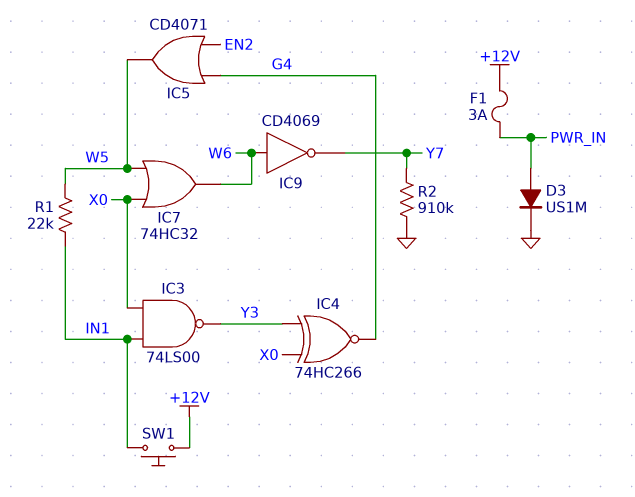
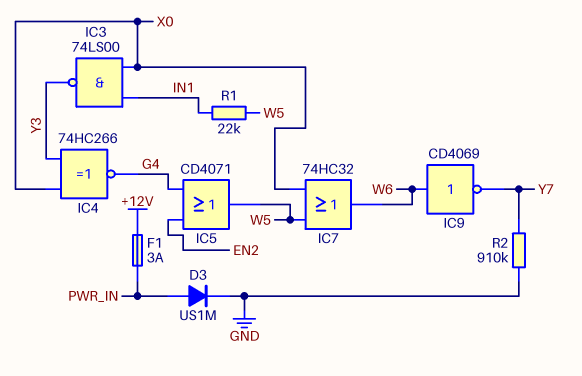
SW1: button (+12V, IN1) -> none

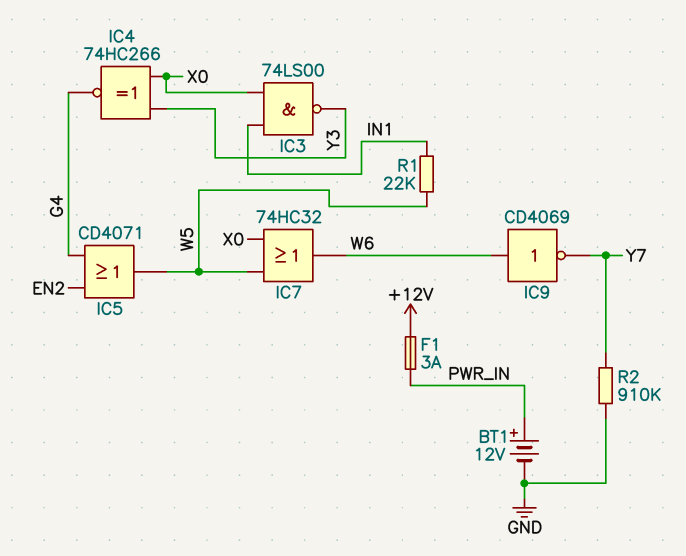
BT1: none -> 12V (plus PWR_IN, minus GND)
D3: diode US1M (A PWR_IN, K GND) -> none

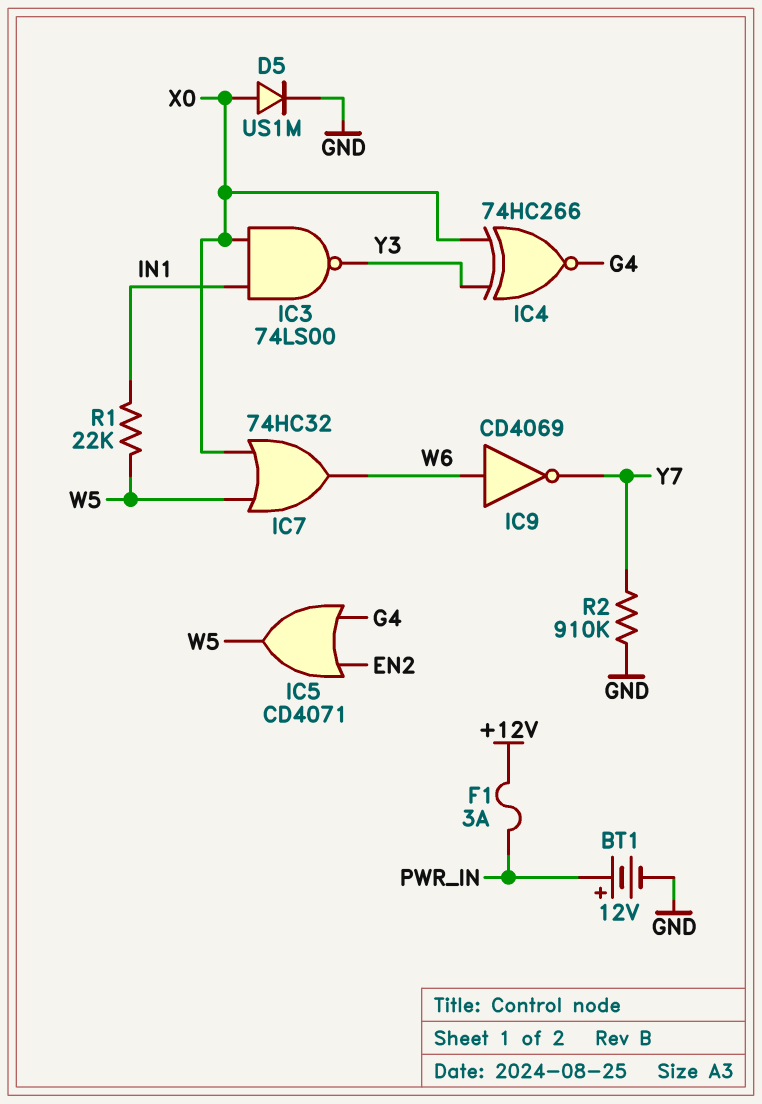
D5: none -> diode US1M (A X0, K GND)

